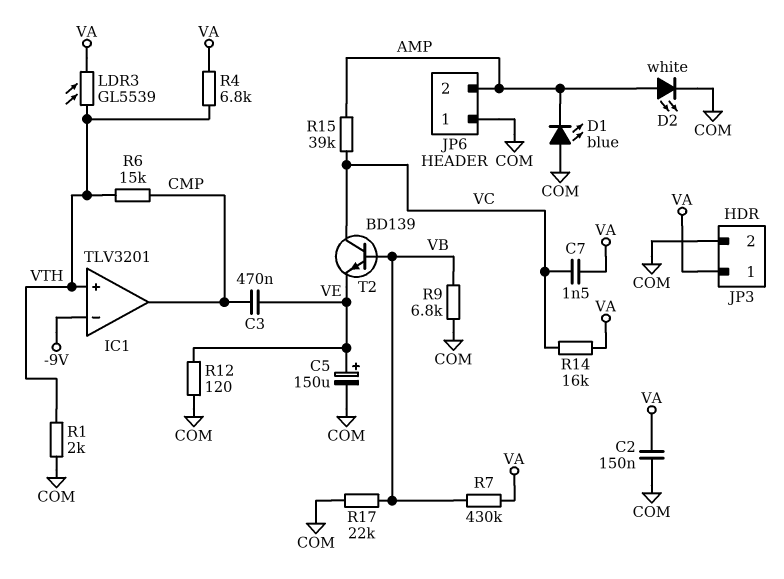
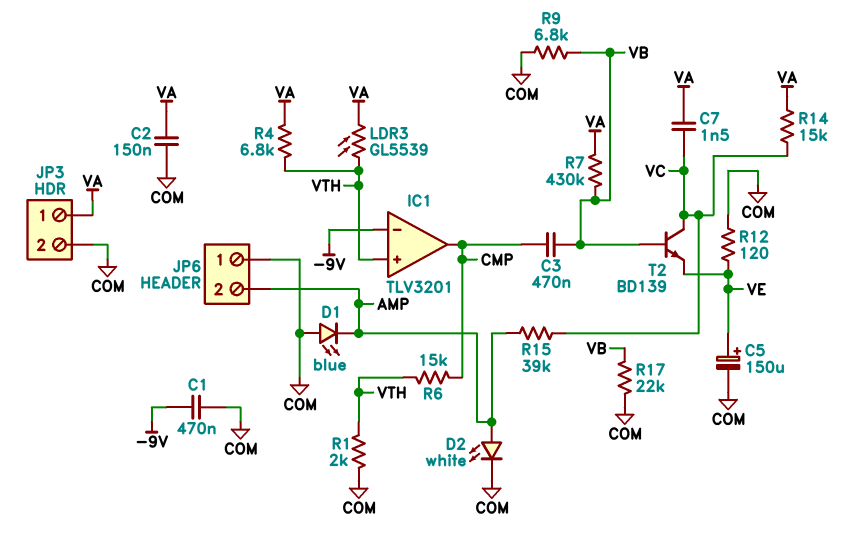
C1: none -> 470nF (-9V, COM)
C3: 470nF (CMP, VE) -> 470nF (CMP, VB)
R14: 16k (VA, VC) -> 15k (VA, VC)

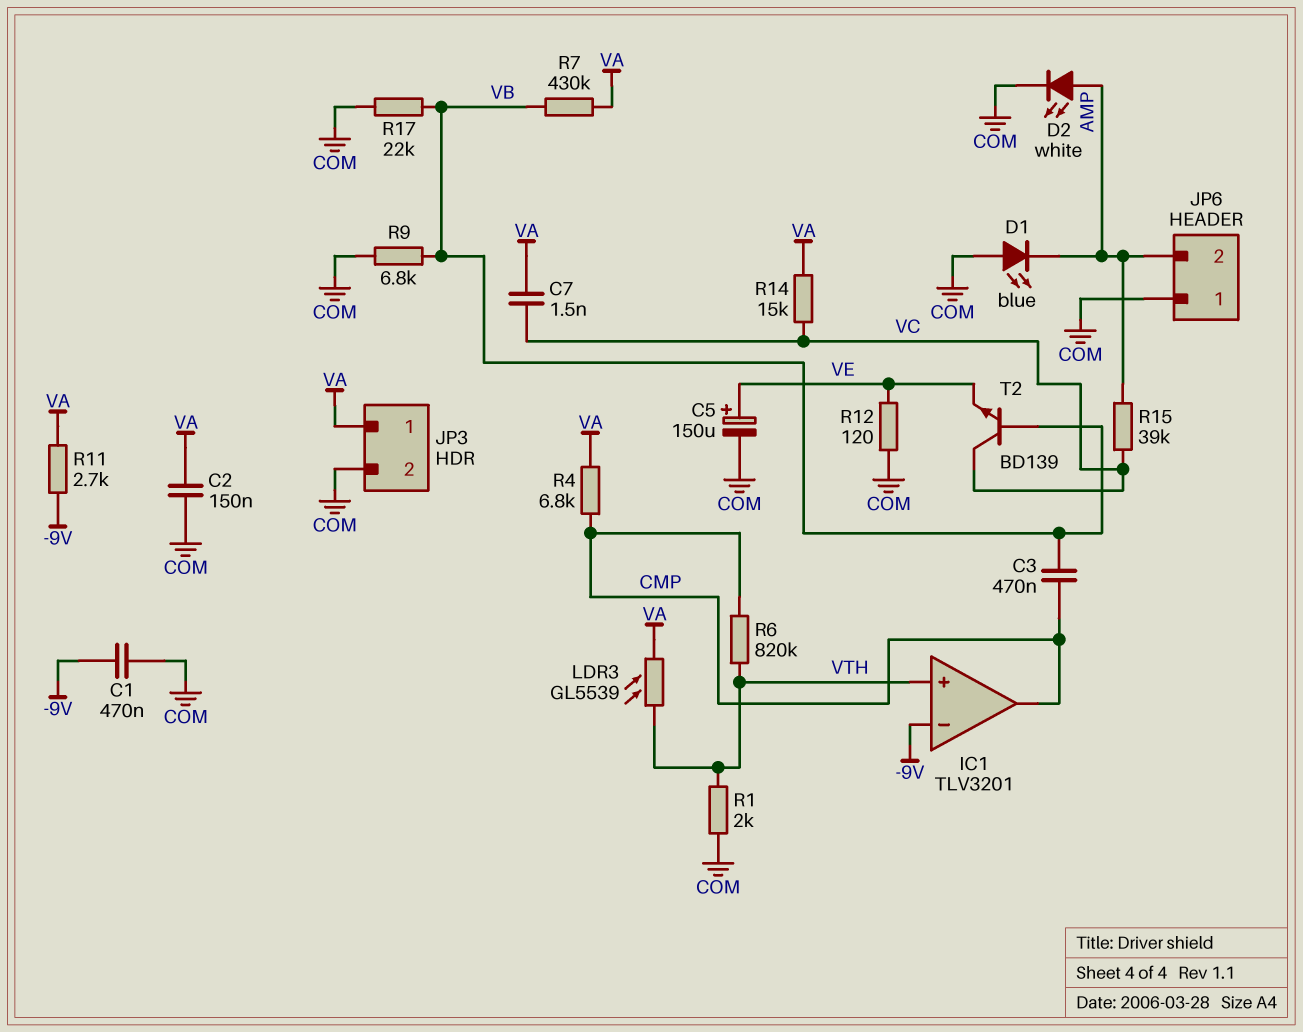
R4: 6.8k (VA, VTH) -> 6.8k (CMP, VA)
R6: 15k (CMP, VTH) -> 820k (CMP, VTH)
R11: none -> 2.7k (-9V, VA)

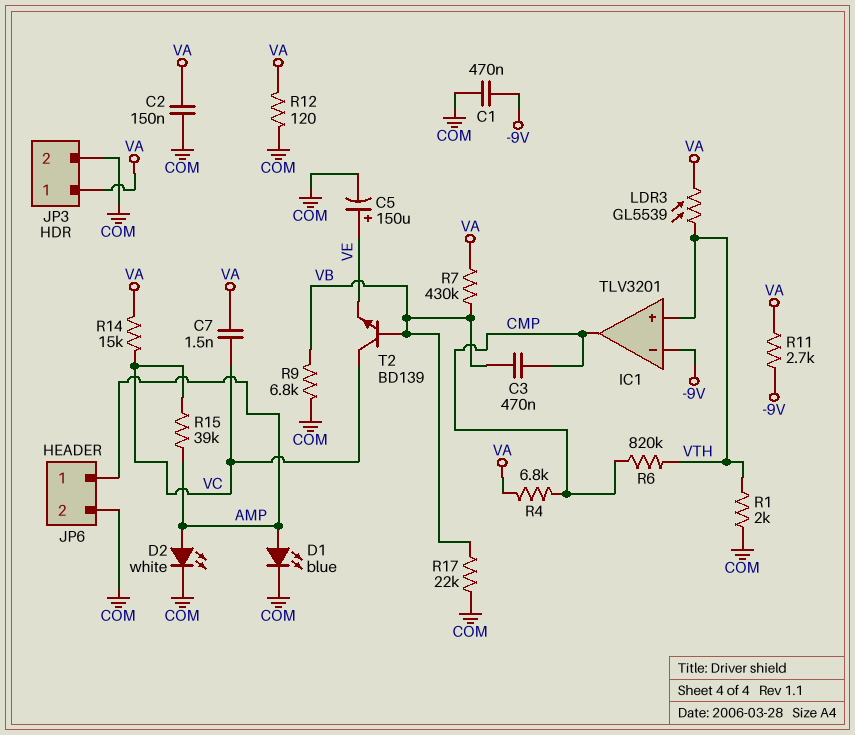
D1: LED blue (A COM, K AMP) -> LED blue (A AMP, K COM)
JP6 pin 1: COM -> AMP
JP6 pin 2: AMP -> COM
R12: 120 (COM, VE) -> 120 (COM, VA)

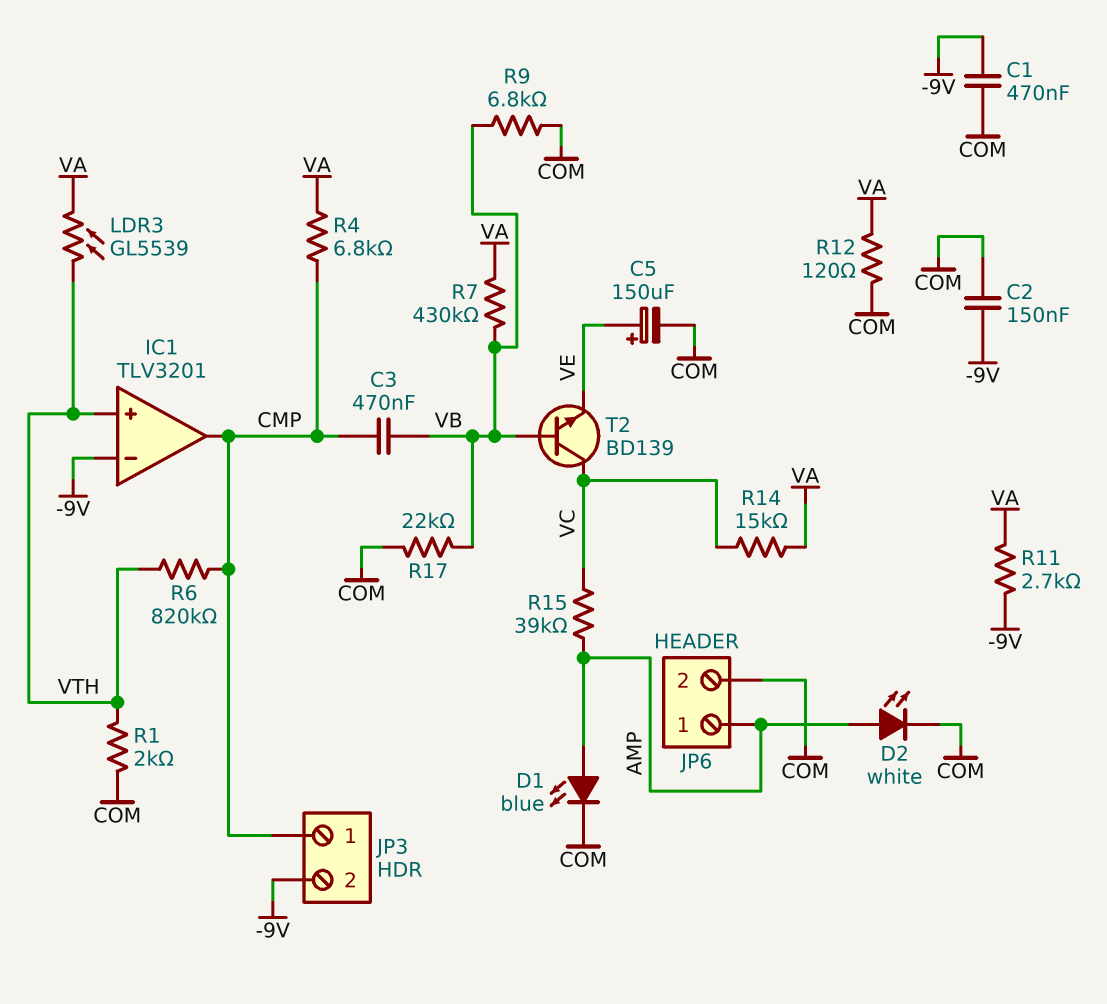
C2: 150nF (COM, VA) -> 150nF (-9V, COM)
C7: 1.5nF (VA, VC) -> none
JP3 pin 1: VA -> CMP
JP3 pin 2: COM -> -9V

